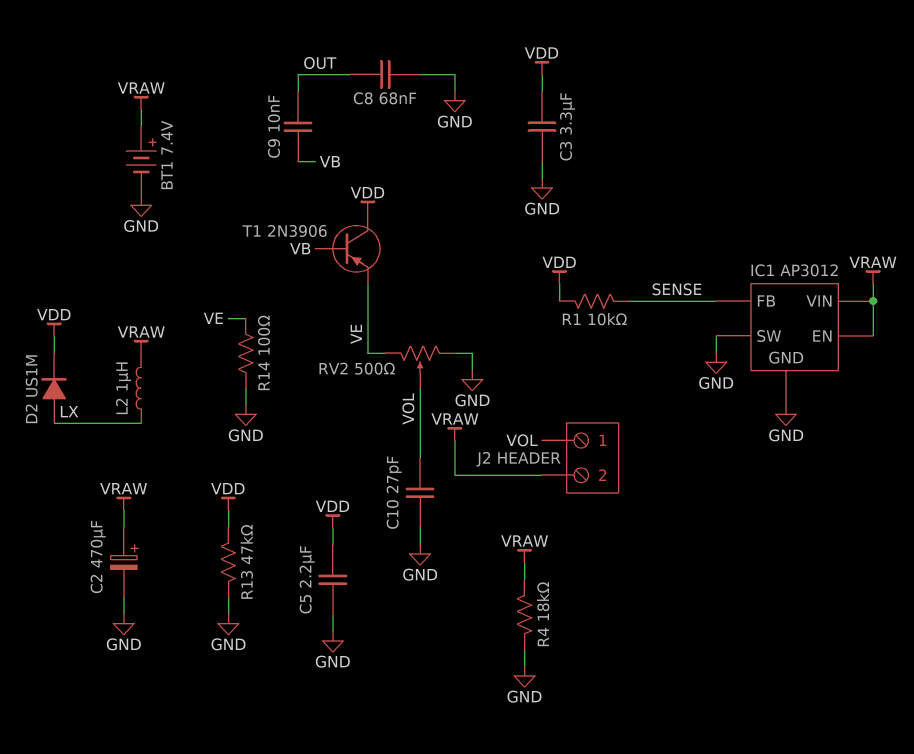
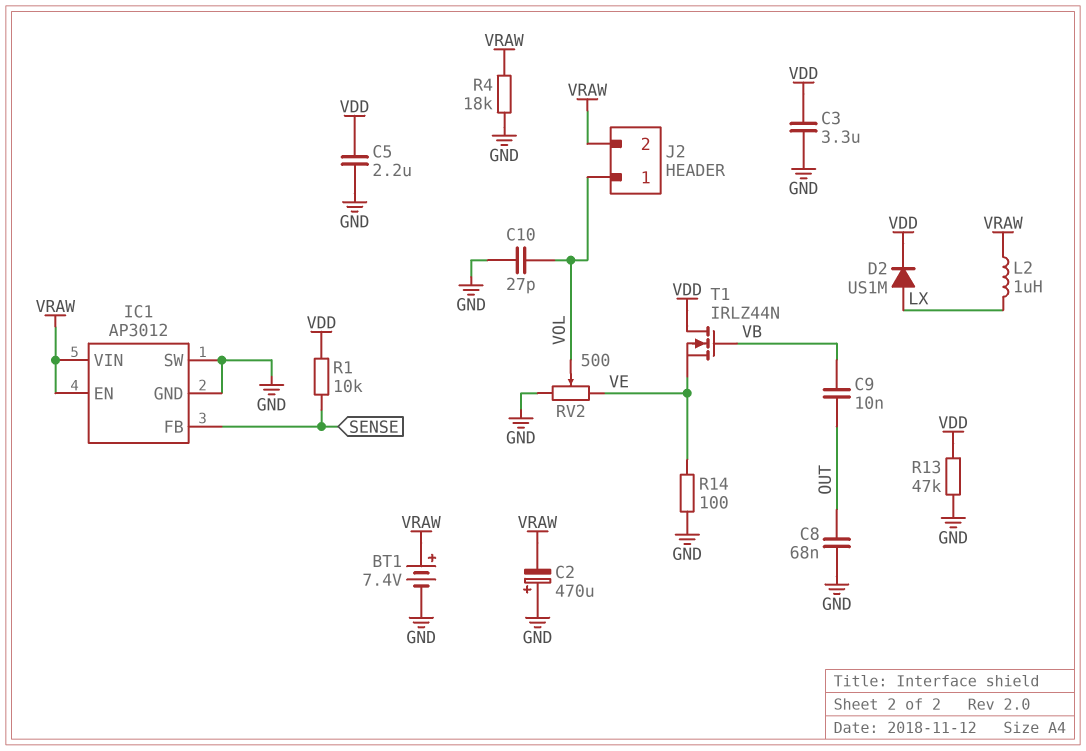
C2: 470uF (plus VRAW, minus GND) -> 470uF (plus GND, minus VRAW)
T1: PNP 2N3906 (B VB, C VDD, E VE) -> NMOS IRLZ44N (G VB, D VDD, S VE)

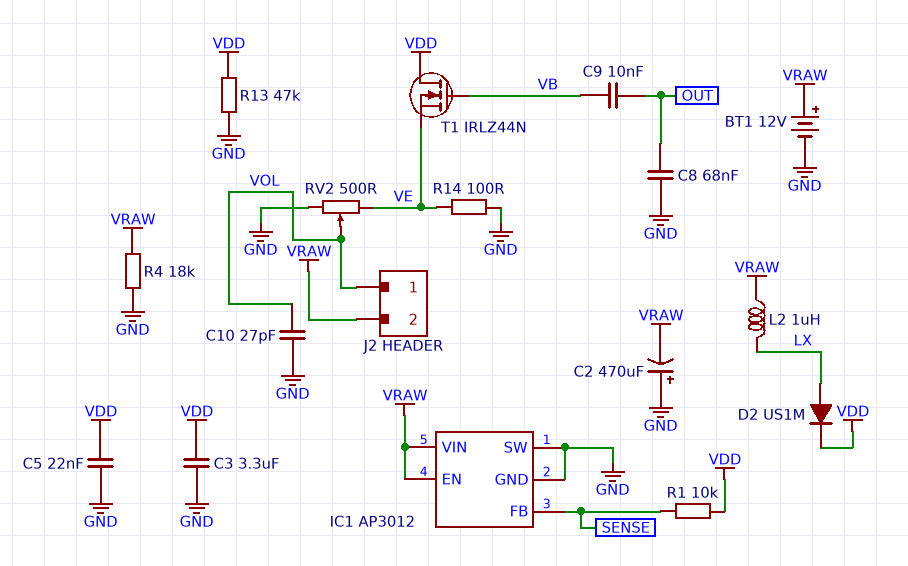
BT1: 7.4V (plus VRAW, minus GND) -> 12V (plus VRAW, minus GND)
C5: 2.2uF (GND, VDD) -> 22nF (GND, VDD)

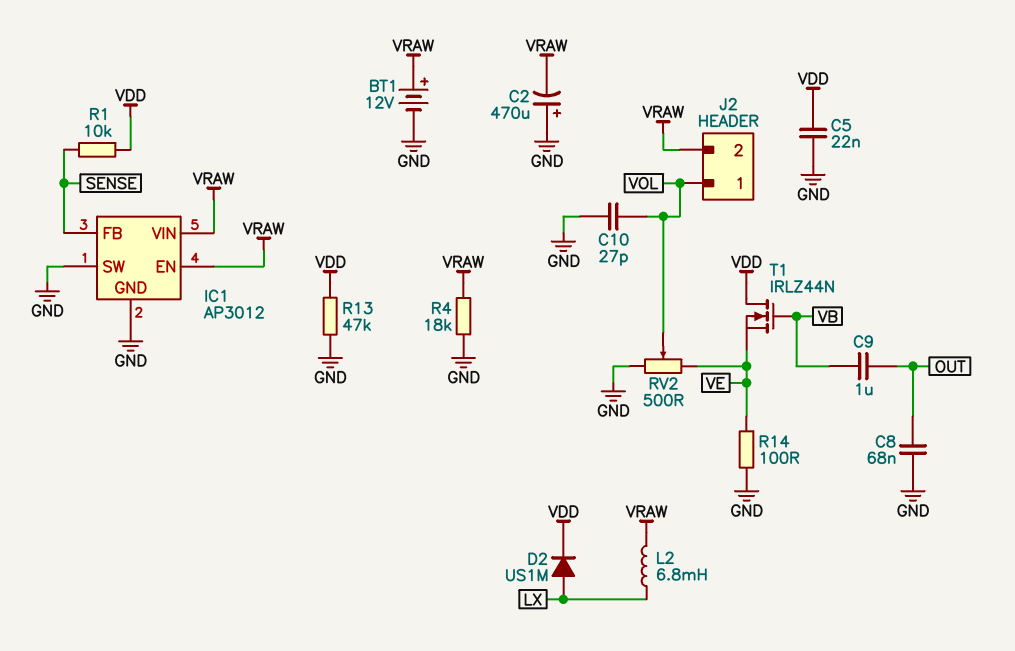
C3: 3.3uF (GND, VDD) -> none
C9: 10nF (OUT, VB) -> 1uF (OUT, VB)
L2: 1uH (LX, VRAW) -> 6.8mH (LX, VRAW)

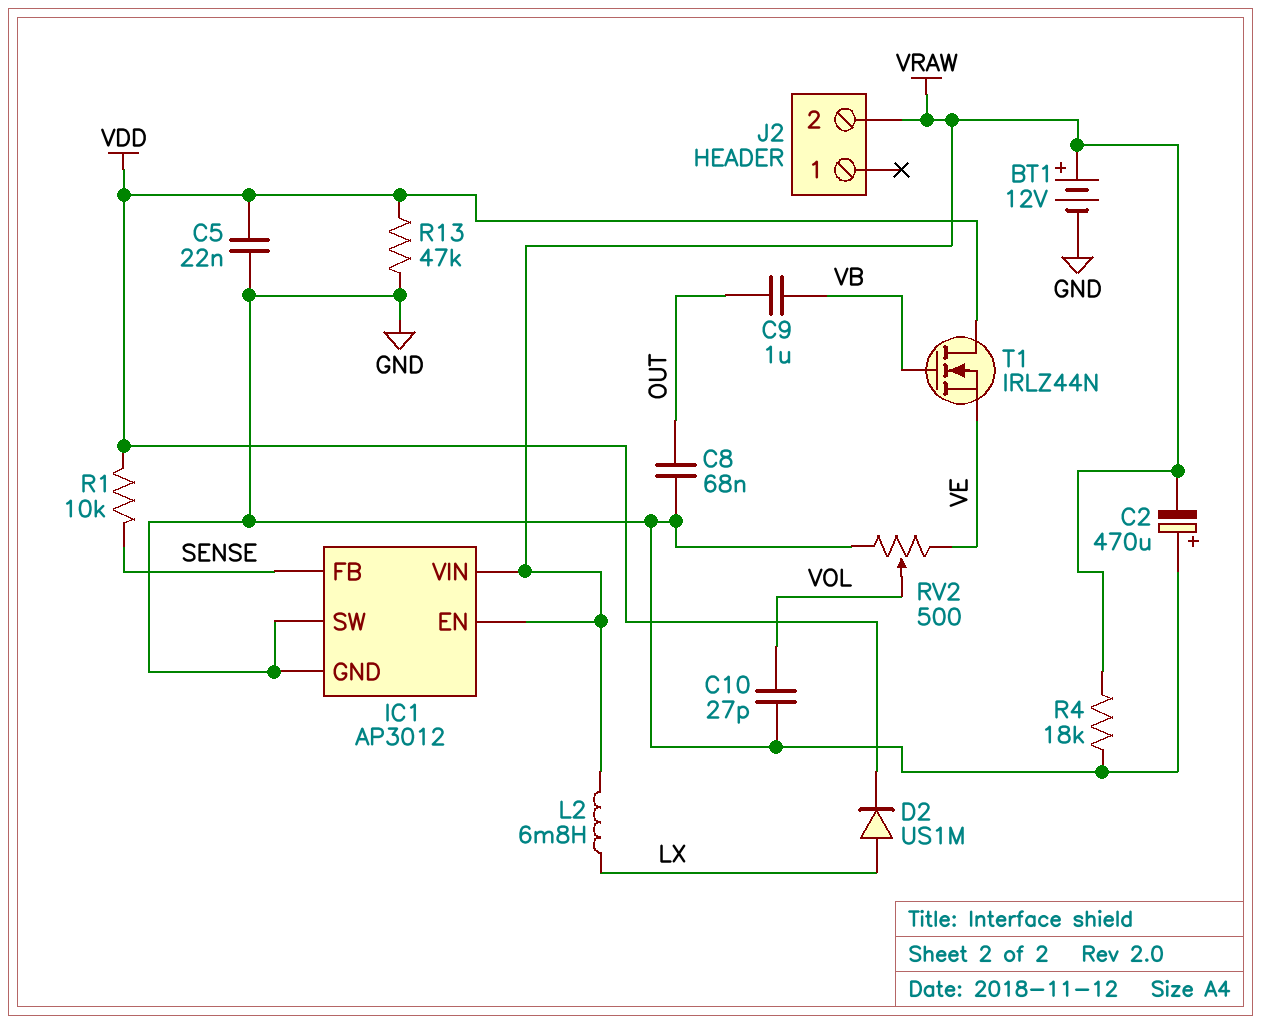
J2 pin 1: VOL -> none
R14: 100 (GND, VE) -> none

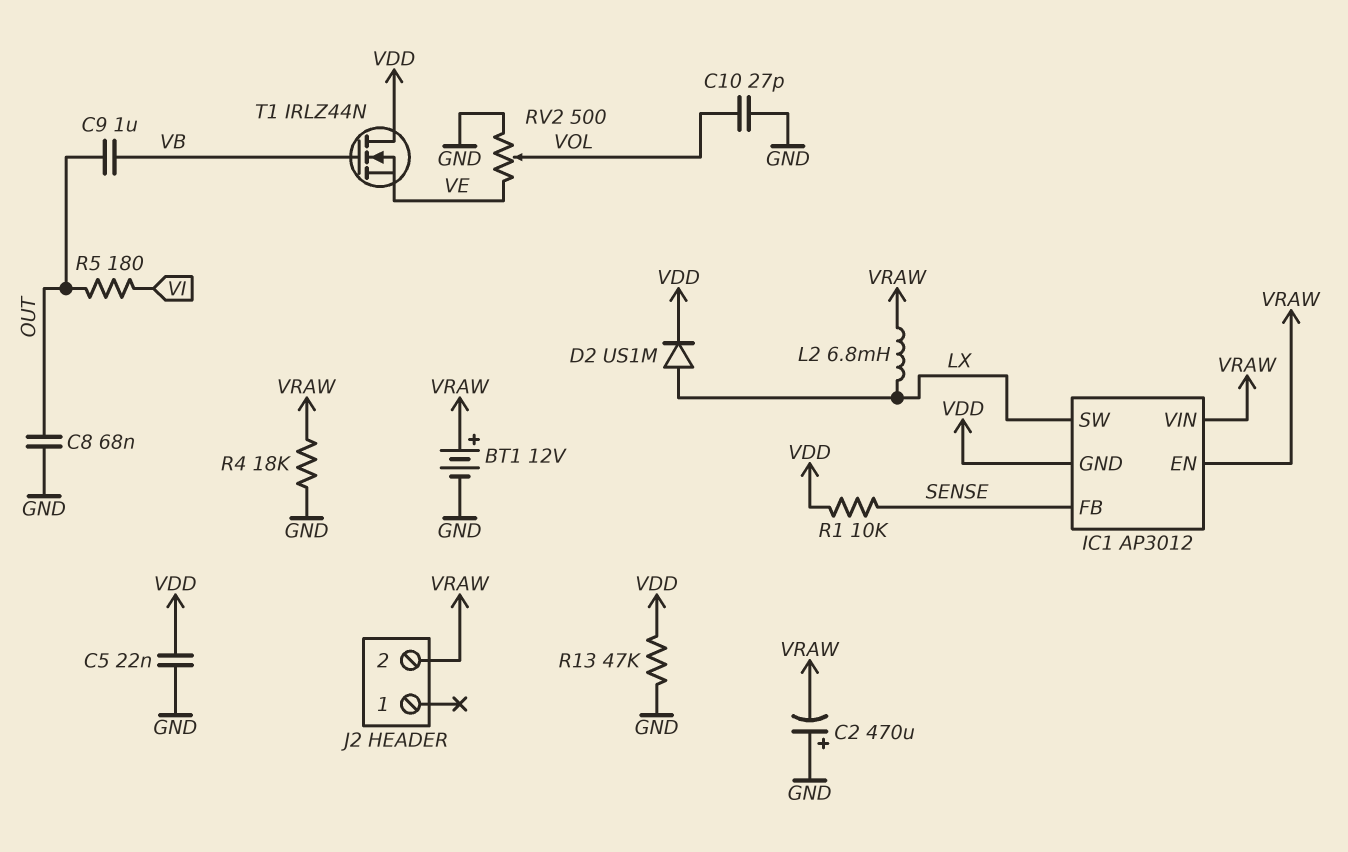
IC1 pin GND: GND -> VDD
IC1 pin SW: GND -> LX
R5: none -> 180 (OUT, VI)

